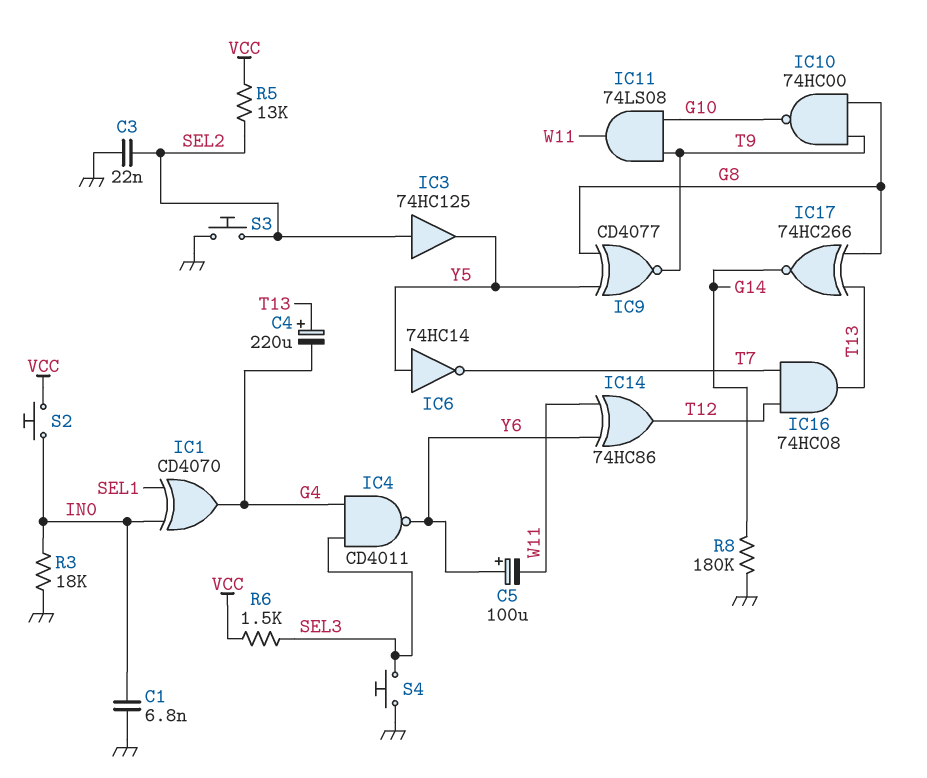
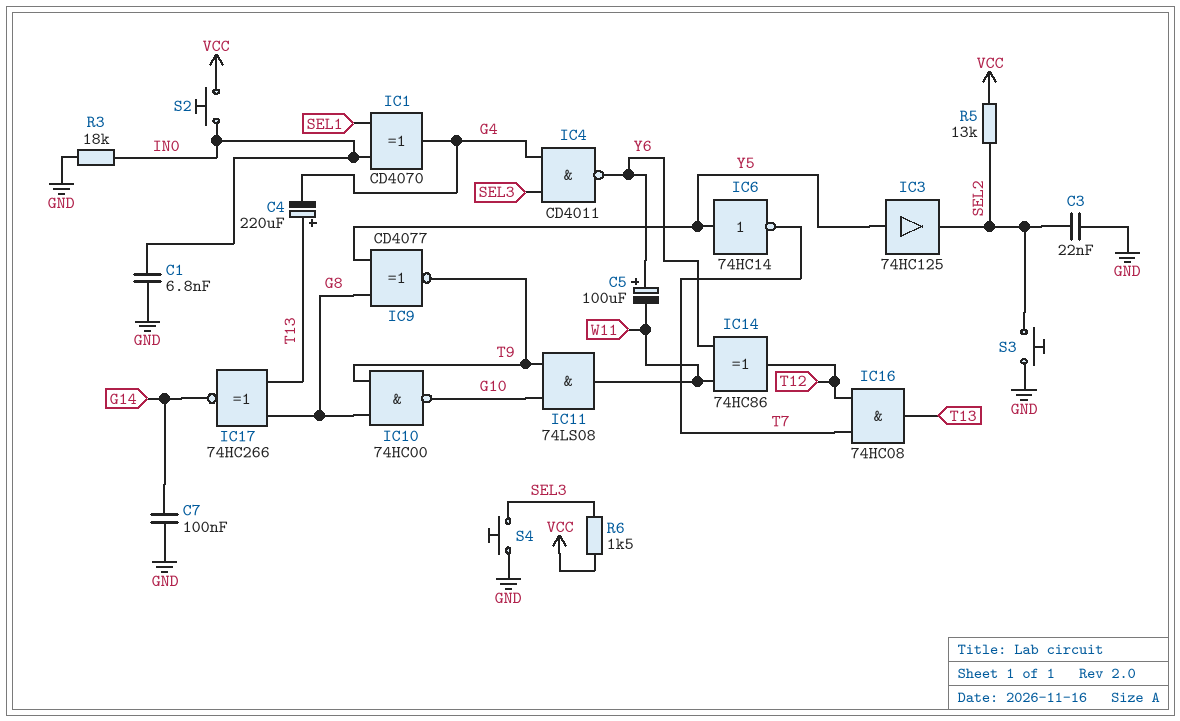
C7: none -> 100nF (G14, GND)
IC3: buffer 74HC125 (in SEL2, out Y5) -> buffer 74HC125 (in Y5, out SEL2)
R8: 180k (G14, GND) -> none

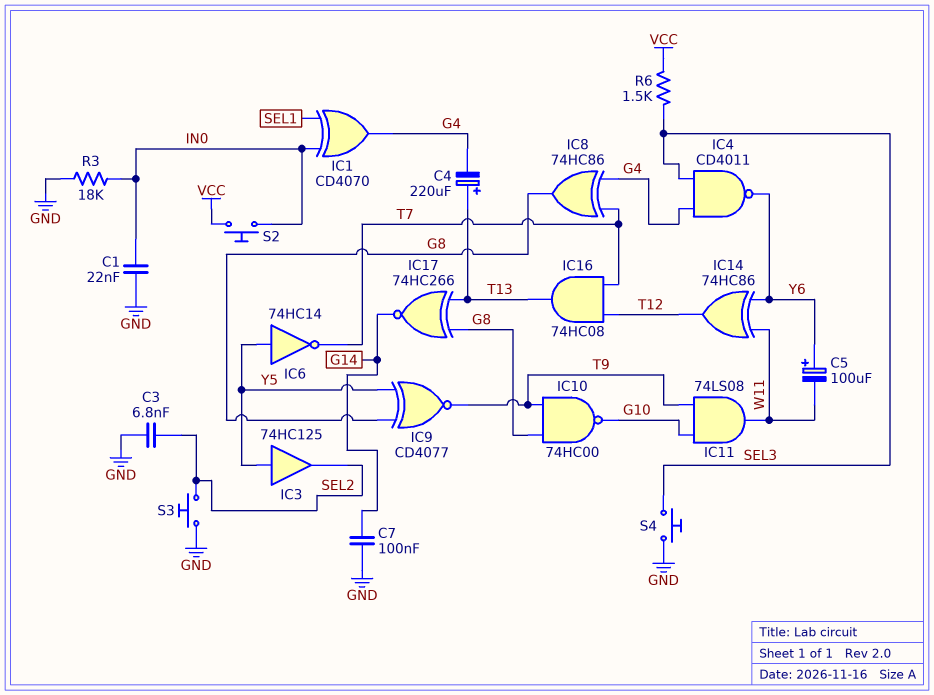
C1: 6.8nF (GND, IN0) -> 22nF (GND, IN0)
C3: 22nF (GND, SEL2) -> 6.8nF (GND, SEL2)
IC8: none -> XOR 74HC86 (in G4, in T7, out G8)
R5: 13k (SEL2, VCC) -> none

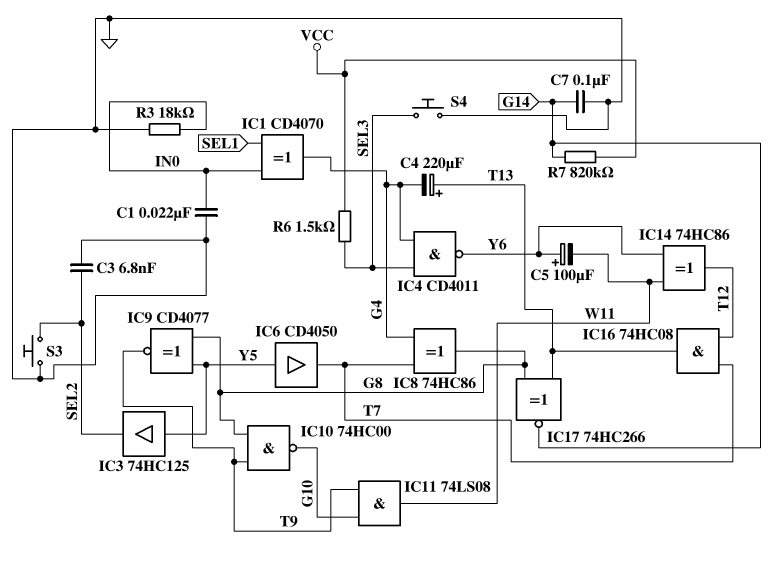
IC6: NOT 74HC14 (in Y5, out T7) -> buffer CD4050 (in Y5, out T7)
R7: none -> 820k (G14, VCC)
S2: button (IN0, VCC) -> none

